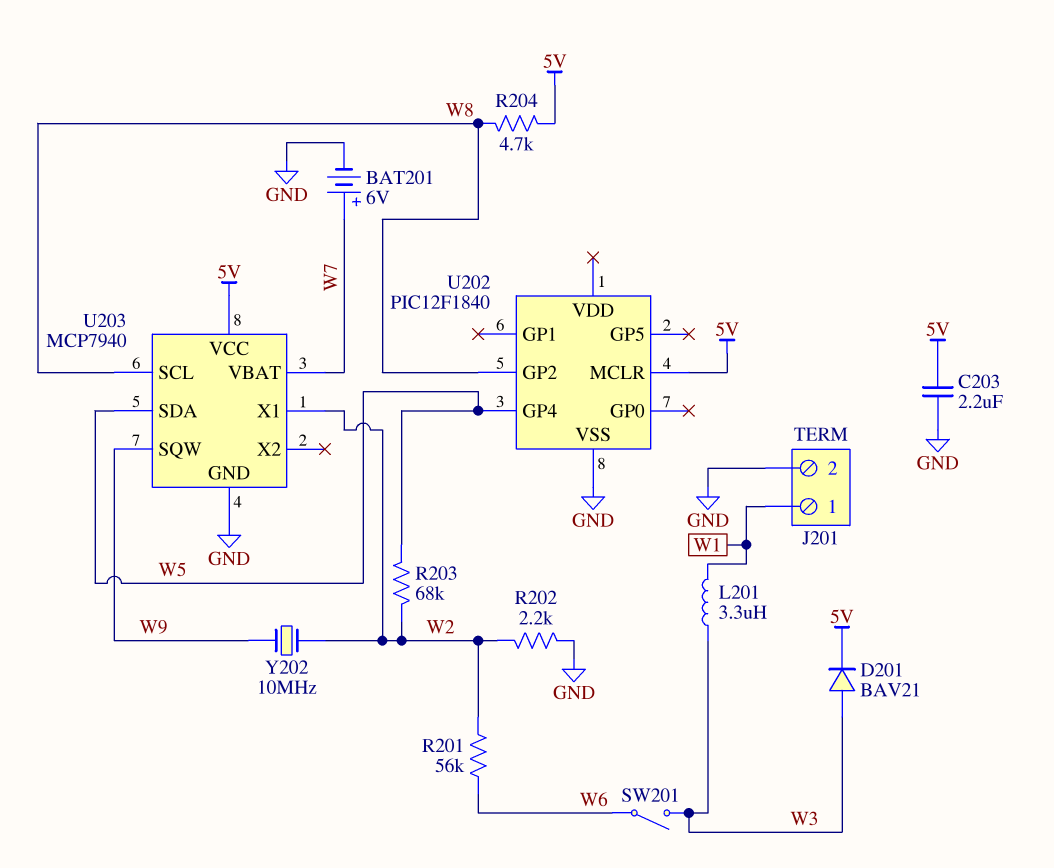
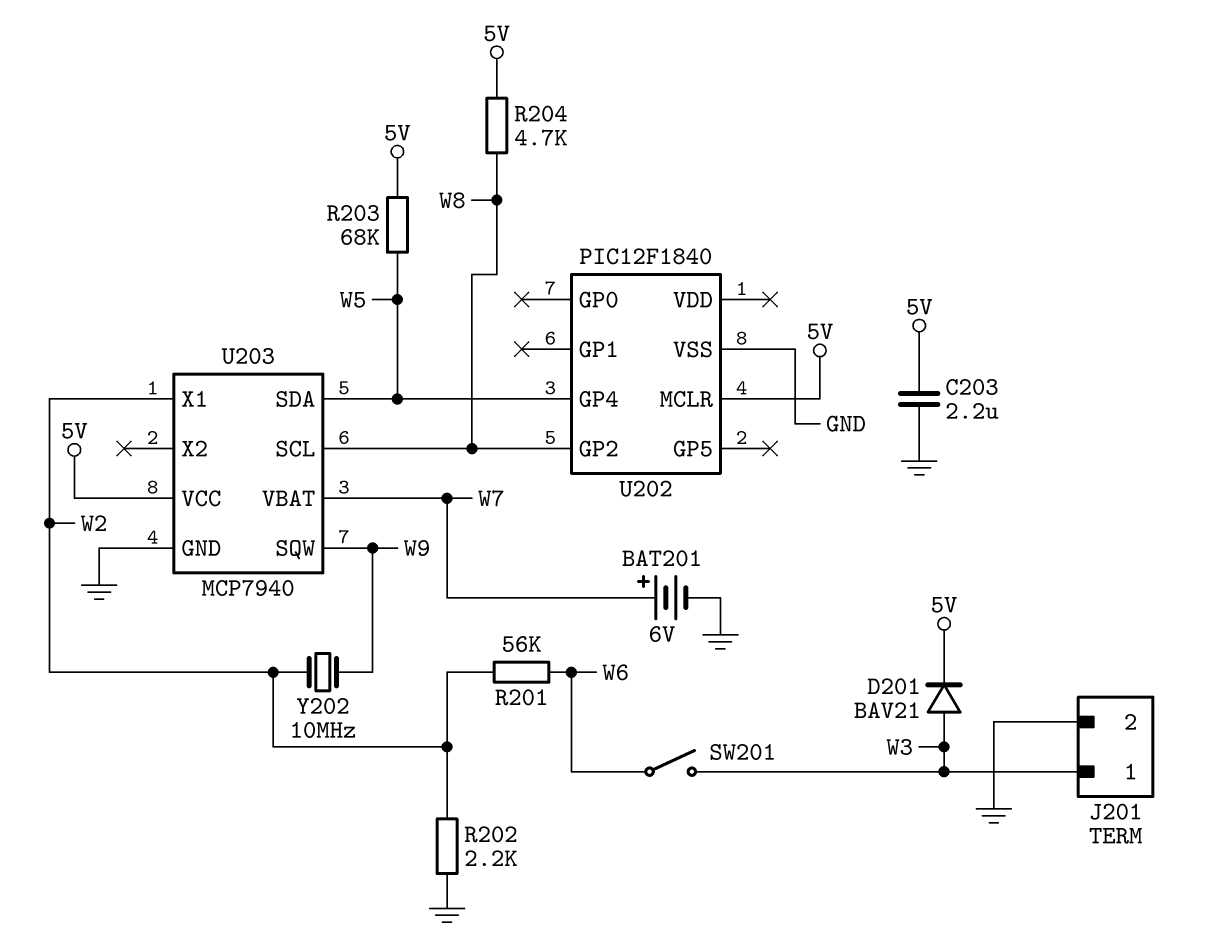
J201 pin 1: W1 -> W3
L201: 3.3uH (W1, W3) -> none
R203: 68k (W2, W5) -> 68k (5V, W5)

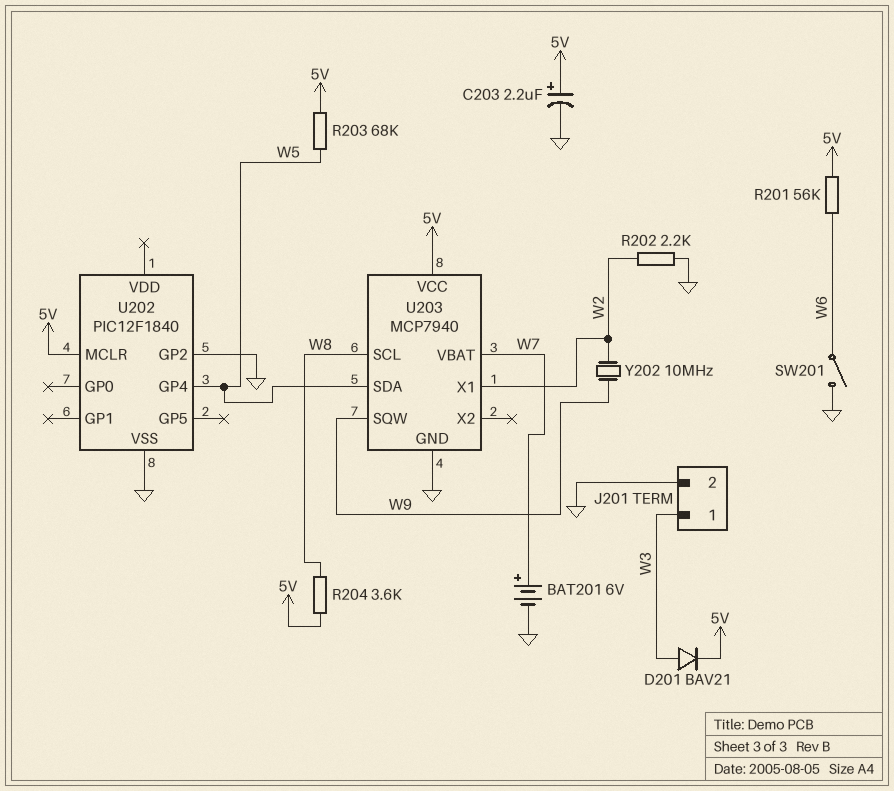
C203: 2.2uF (5V, GND) -> 2.2uF (plus 5V, minus GND)
R201: 56k (W2, W6) -> 56k (5V, W6)
R204: 4.7k (5V, W8) -> 3.6k (5V, W8)
SW201: switch (W3, W6) -> switch (GND, W6)
U202 pin GP2: W8 -> GND

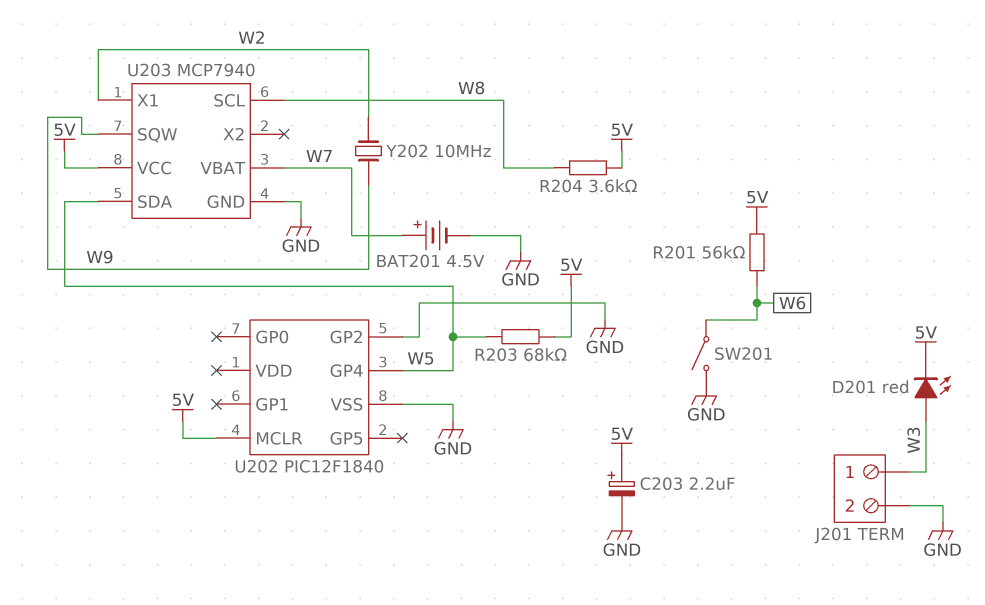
BAT201: 6V (plus W7, minus GND) -> 4.5V (plus W7, minus GND)
D201: diode BAV21 (A W3, K 5V) -> LED red (A W3, K 5V)
R202: 2.2k (GND, W2) -> none

